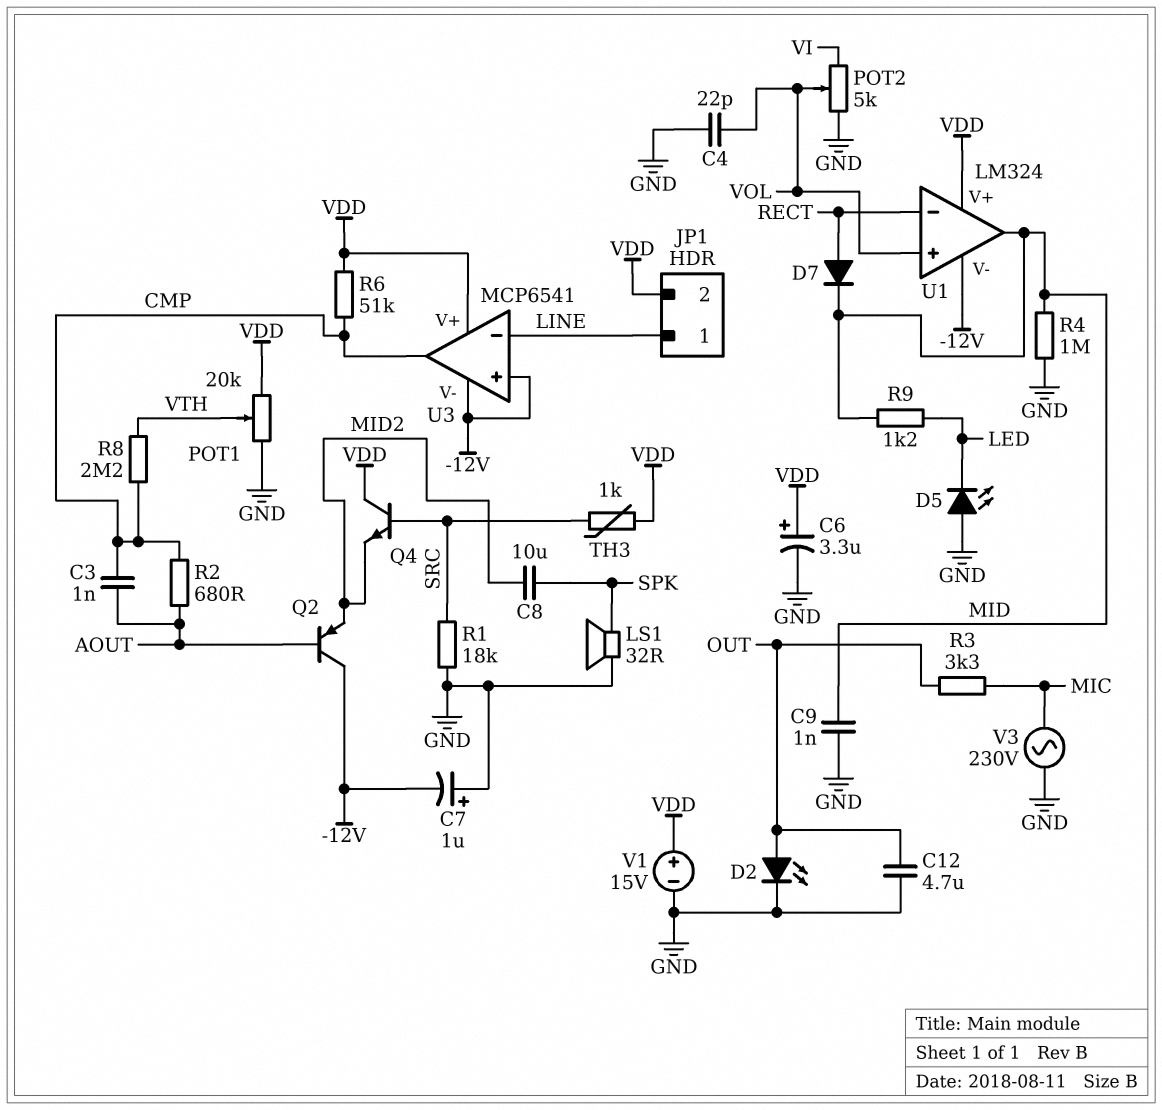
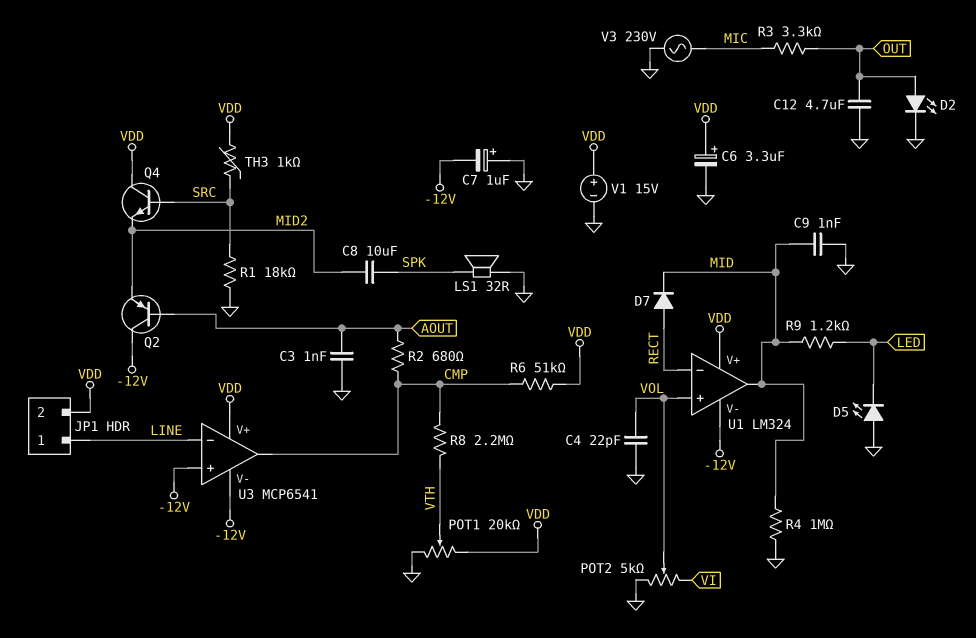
C3: 1nF (AOUT, CMP) -> 1nF (AOUT, GND)

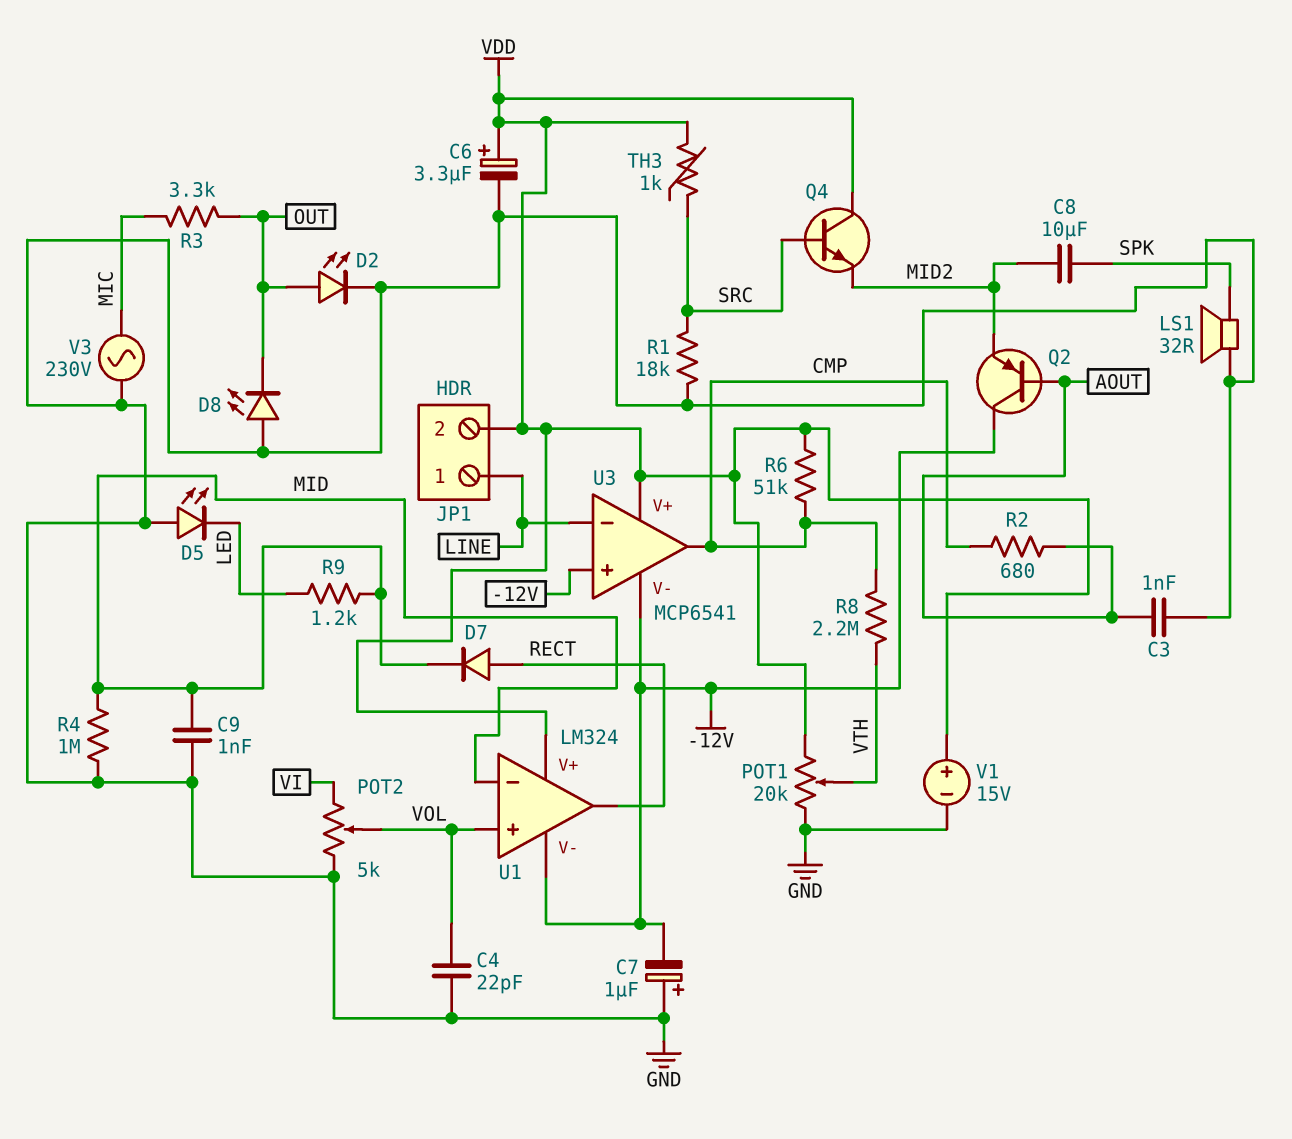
C12: 4.7uF (GND, OUT) -> none
D8: none -> LED (A GND, K OUT)
U1 pin in-: RECT -> MID
U1 pin out: MID -> RECT

